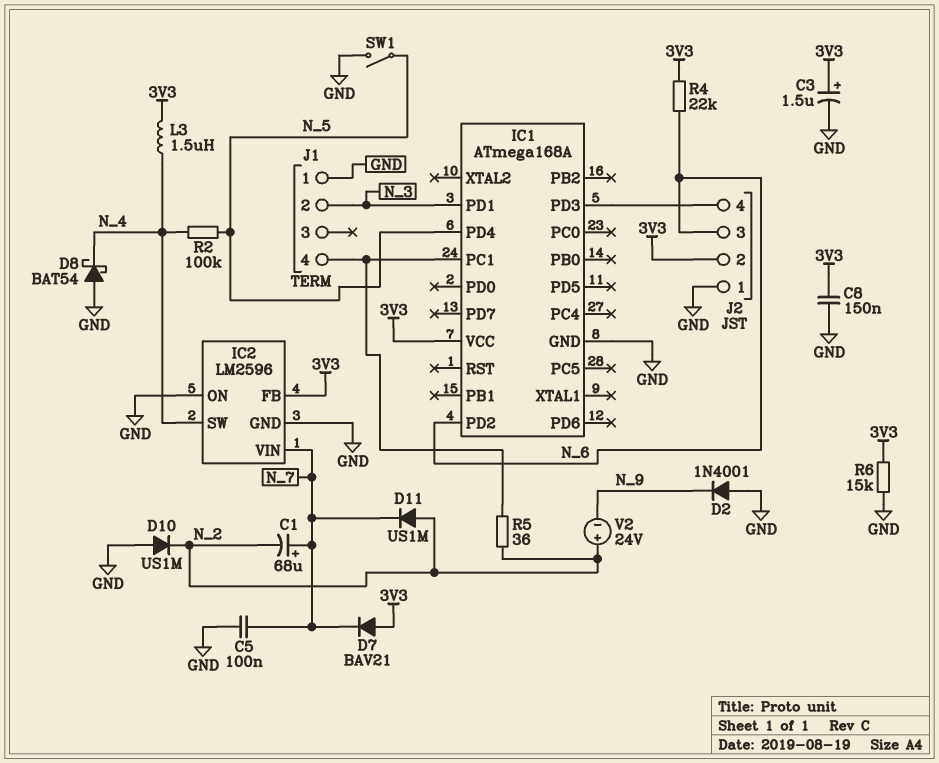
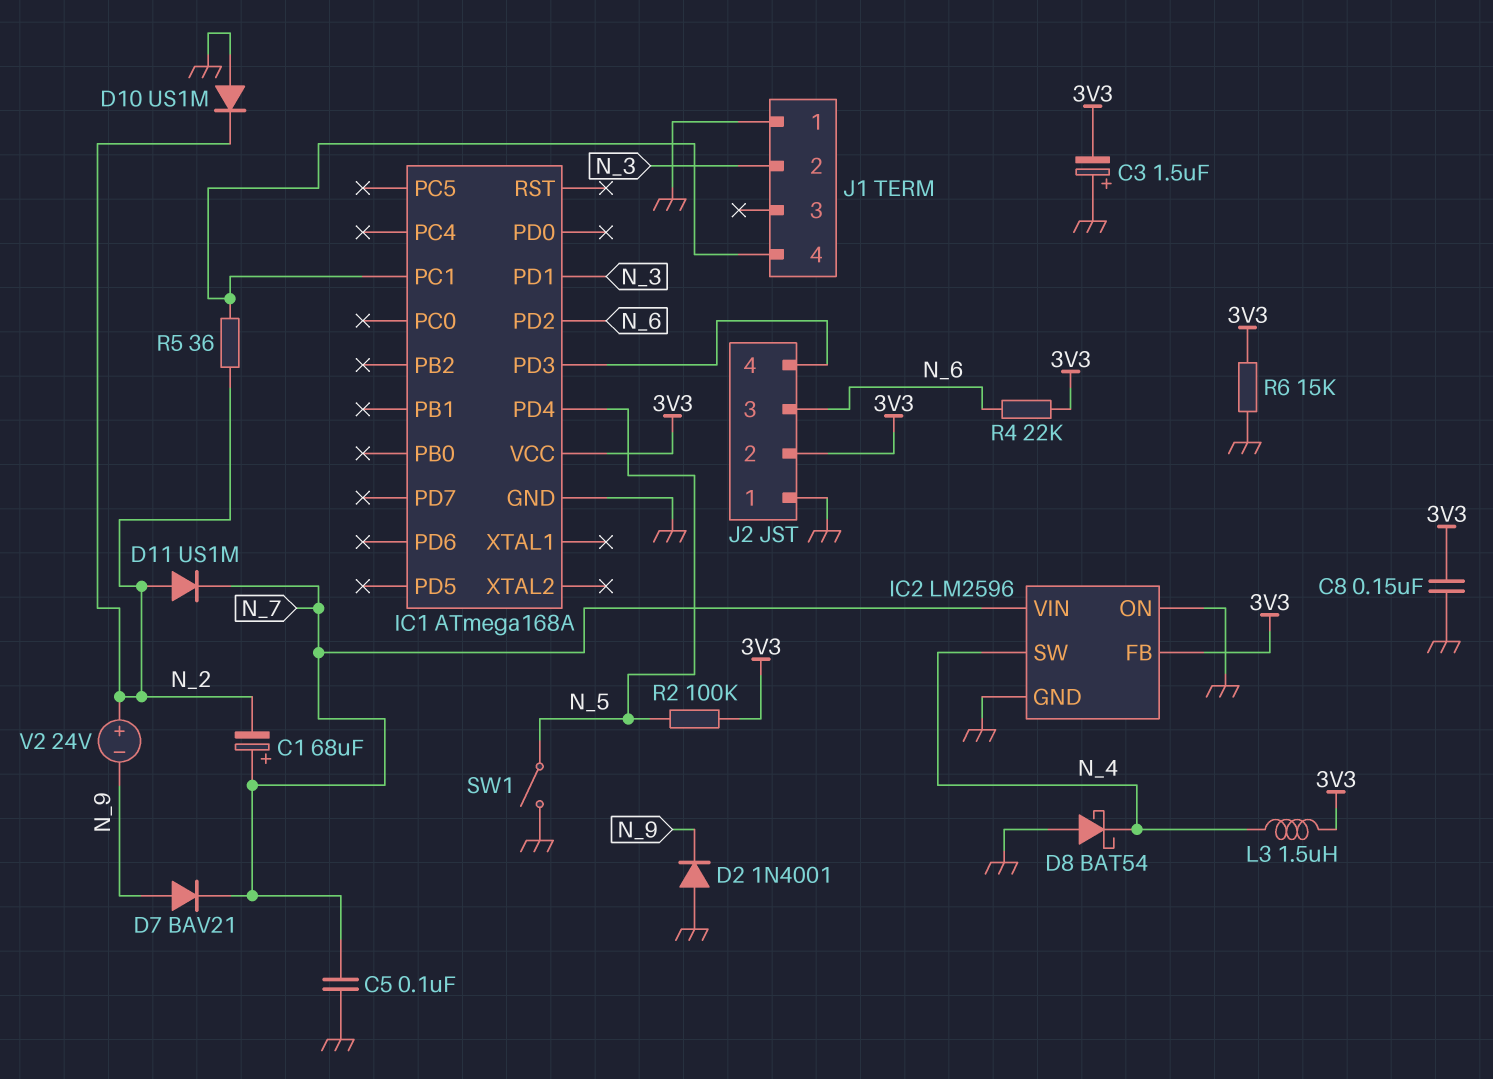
C3: 1.5uF (plus 3V3, minus GND) -> 1.5uF (plus GND, minus 3V3)
D7: diode BAV21 (A 3V3, K N_7) -> diode BAV21 (A N_9, K N_7)
R2: 100k (N_4, N_5) -> 100k (3V3, N_5)

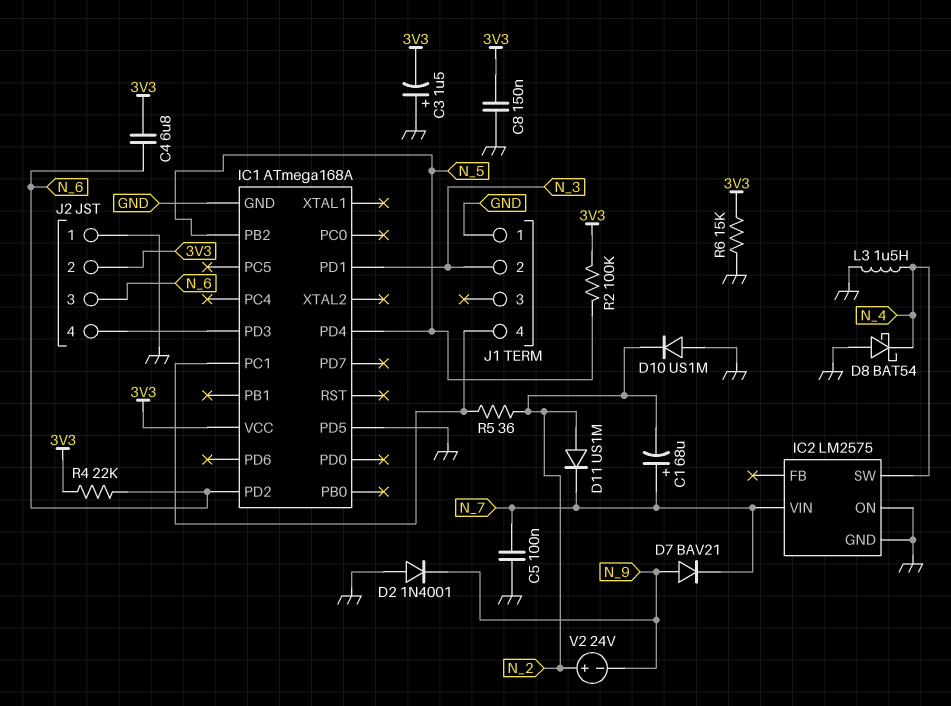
C4: none -> 6.8uF (3V3, N_6)
IC1 pin PB2: none -> N_5
IC1 pin PD5: none -> GND
IC2: LM2596 -> LM2575
IC2 pin FB: 3V3 -> none
L3: 1.5uH (3V3, N_4) -> 1.5uH (GND, N_4)
SW1: switch (GND, N_5) -> none

